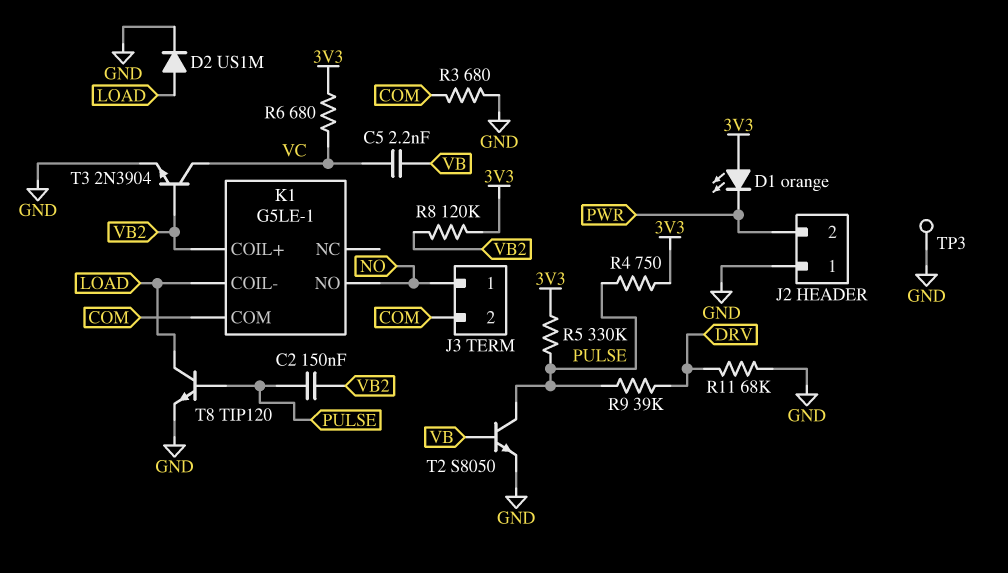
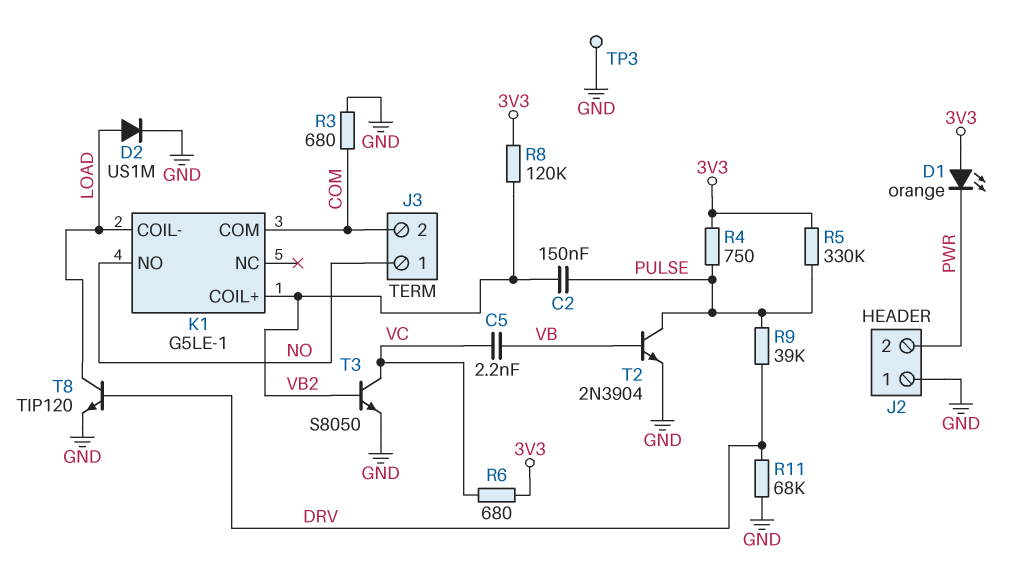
T2: NPN S8050 (B VB, C PULSE, E GND) -> NPN 2N3904 (B VB, C PULSE, E GND)
T3: NPN 2N3904 (B VB2, C VC, E GND) -> NPN S8050 (B VB2, C VC, E GND)
T8: NPN TIP120 (B PULSE, C LOAD, E GND) -> NPN TIP120 (B DRV, C LOAD, E GND)

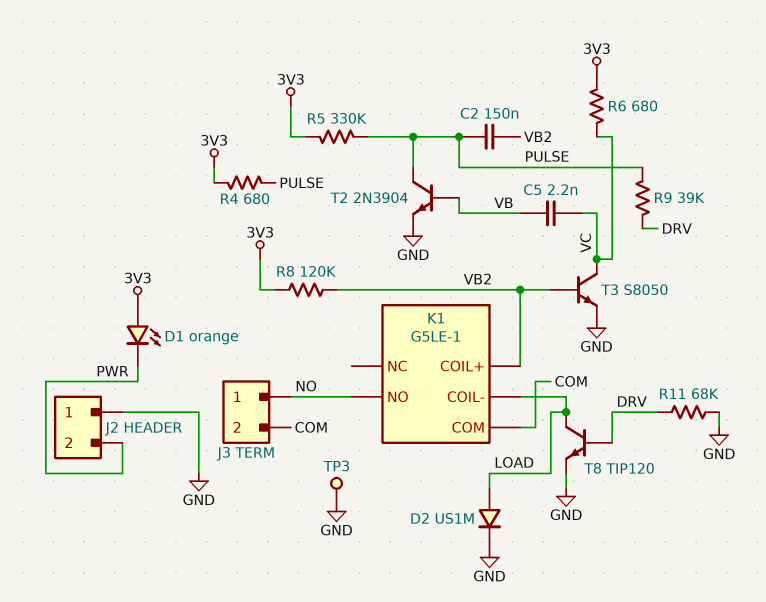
R3: 680 (COM, GND) -> none
R4: 750 (3V3, PULSE) -> 680 (3V3, PULSE)

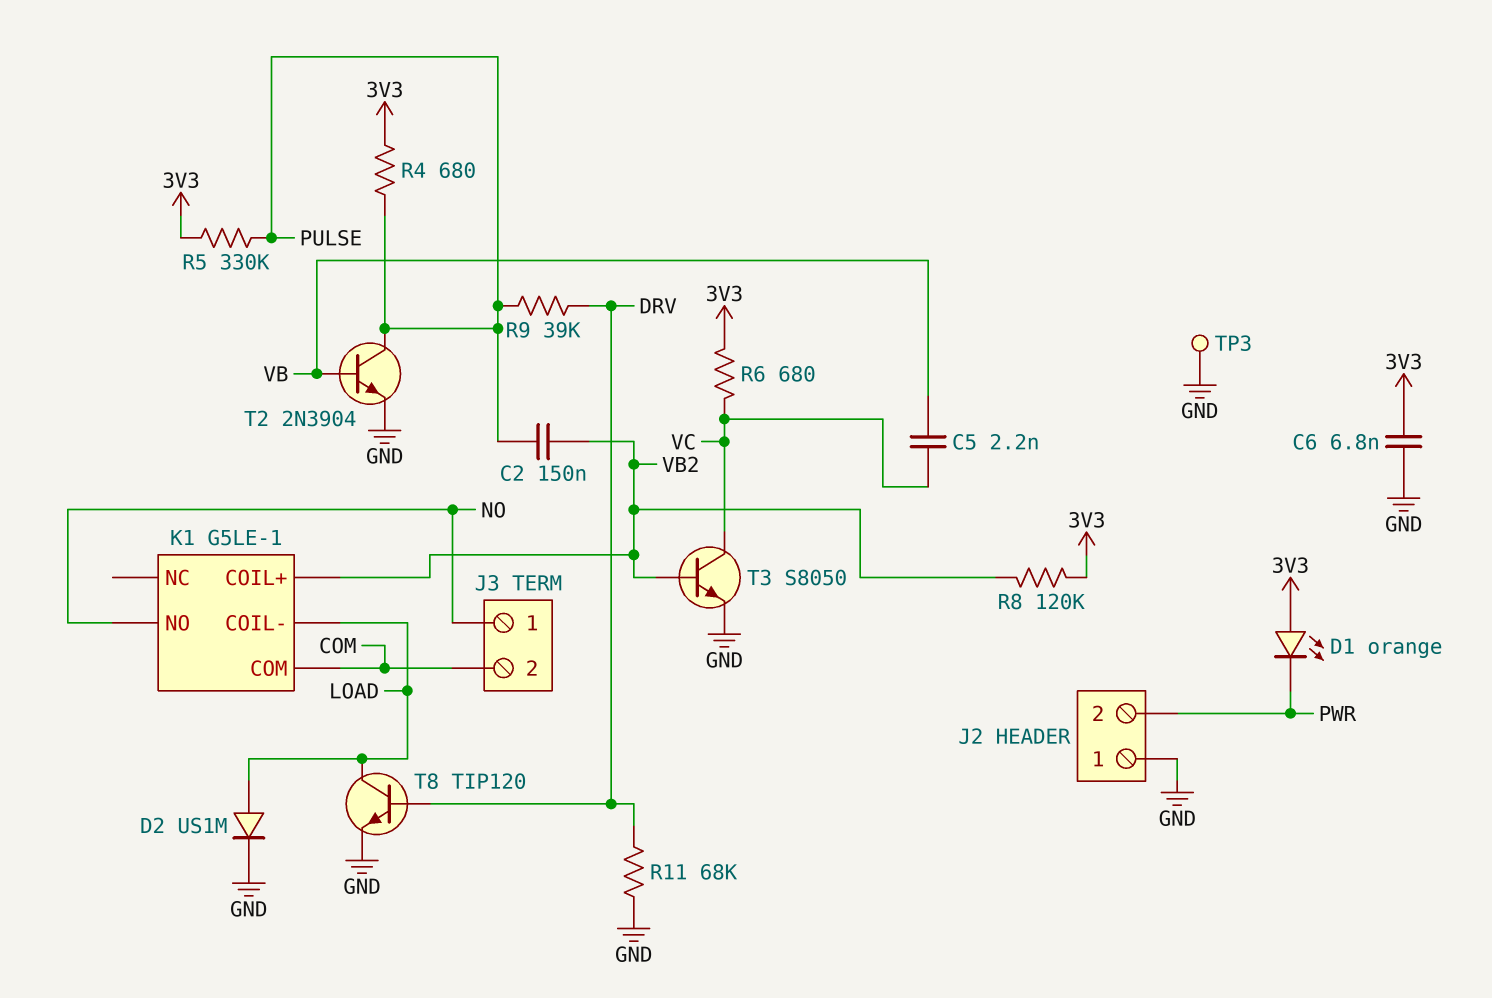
C6: none -> 6.8nF (3V3, GND)

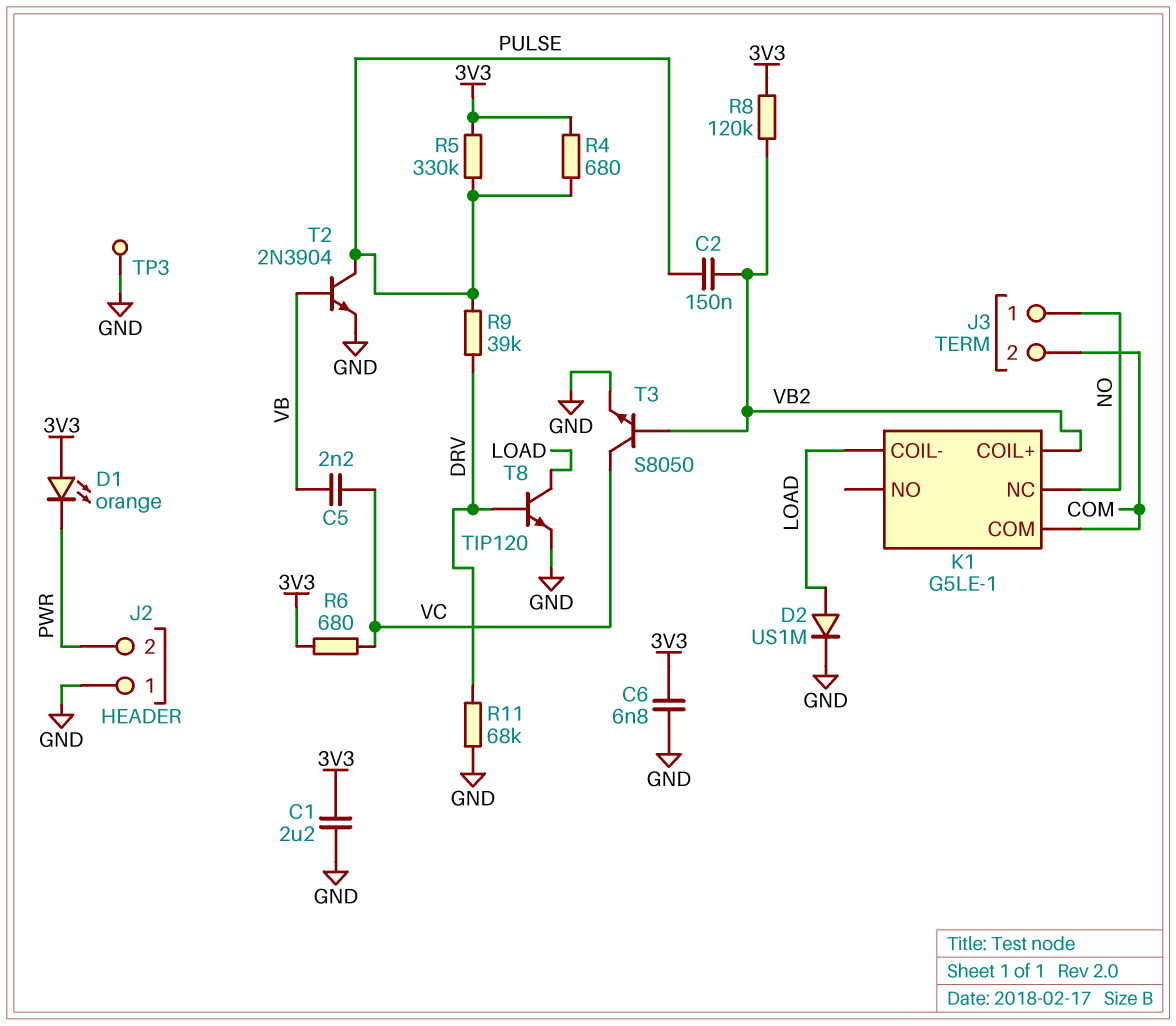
C1: none -> 2.2uF (3V3, GND)
K1 pin NC: none -> NO
K1 pin NO: NO -> none

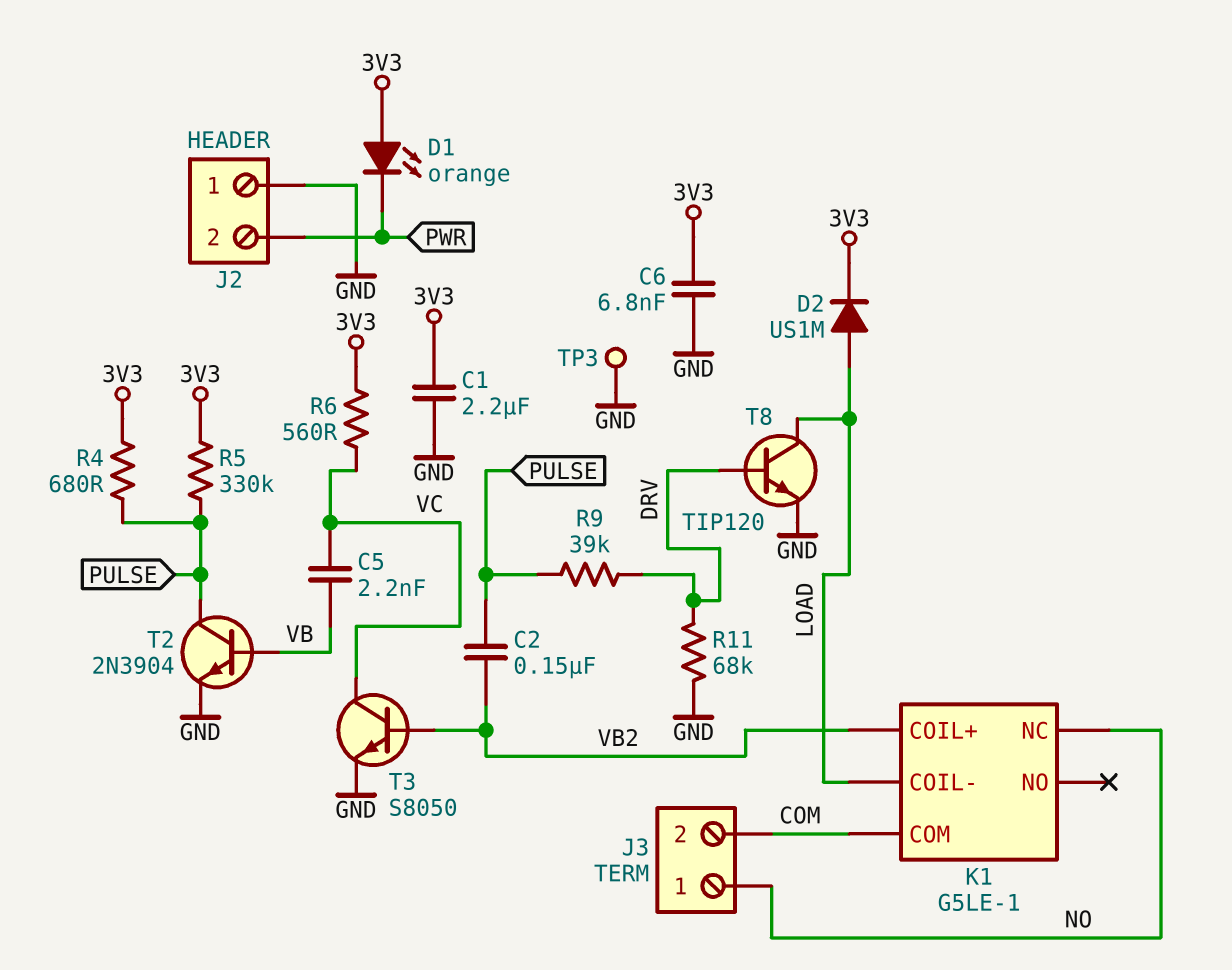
D2: diode US1M (A LOAD, K GND) -> diode US1M (A LOAD, K 3V3)
R6: 680 (3V3, VC) -> 560 (3V3, VC)
R8: 120k (3V3, VB2) -> none

